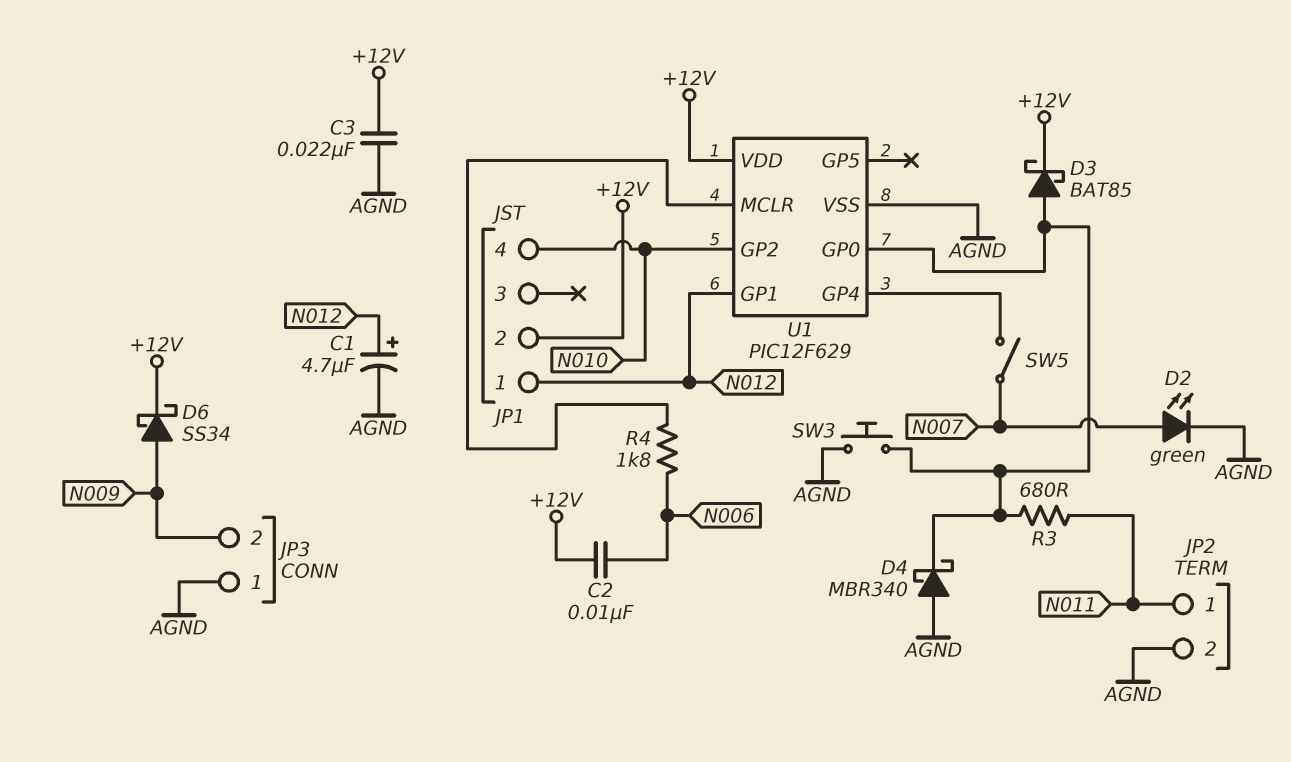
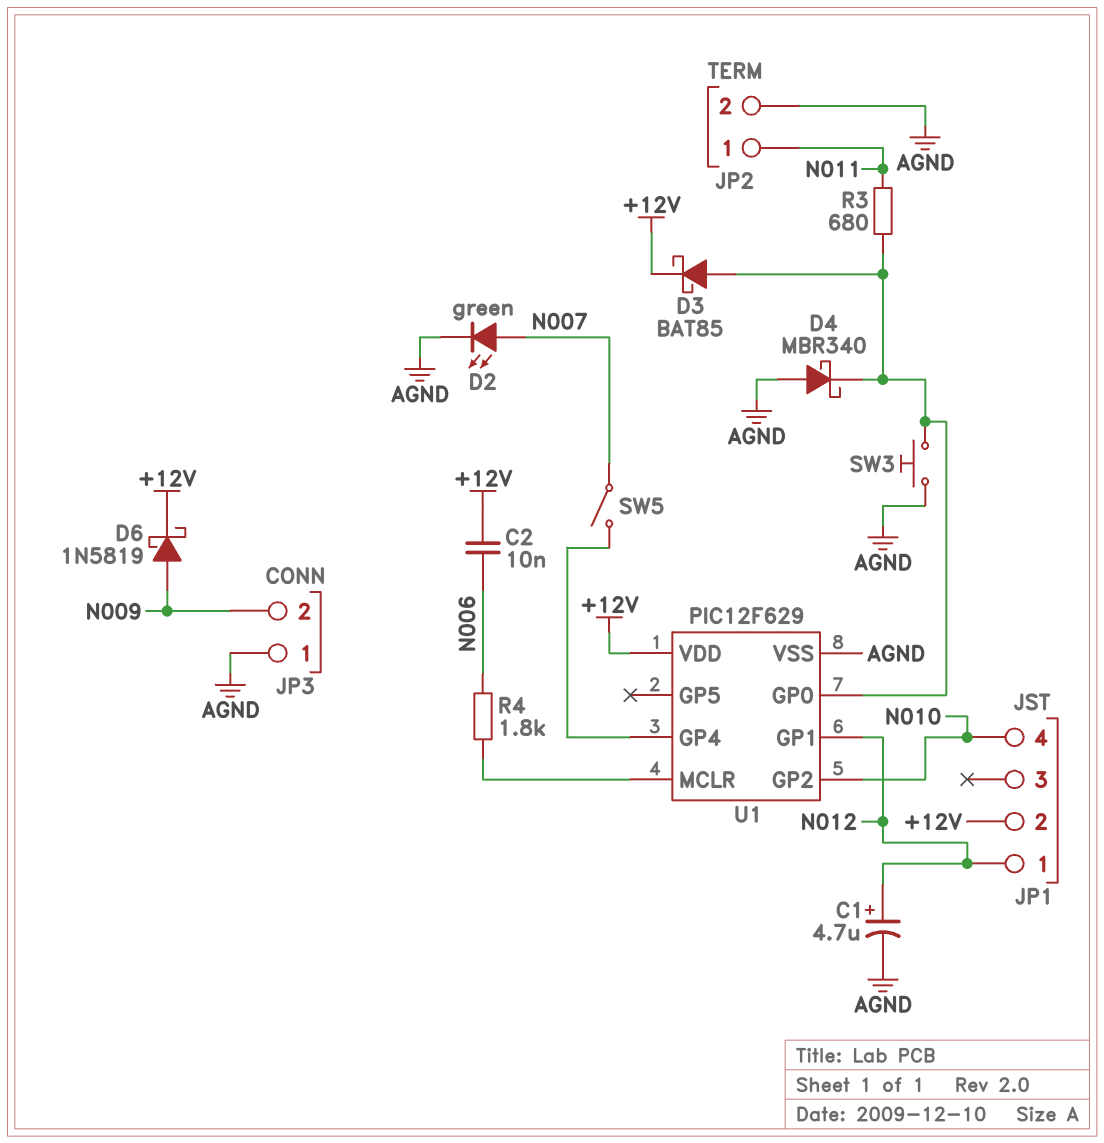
C3: 22nF (+12V, AGND) -> none
D6: schottky SS34 (A N009, K +12V) -> schottky 1N5819 (A N009, K +12V)

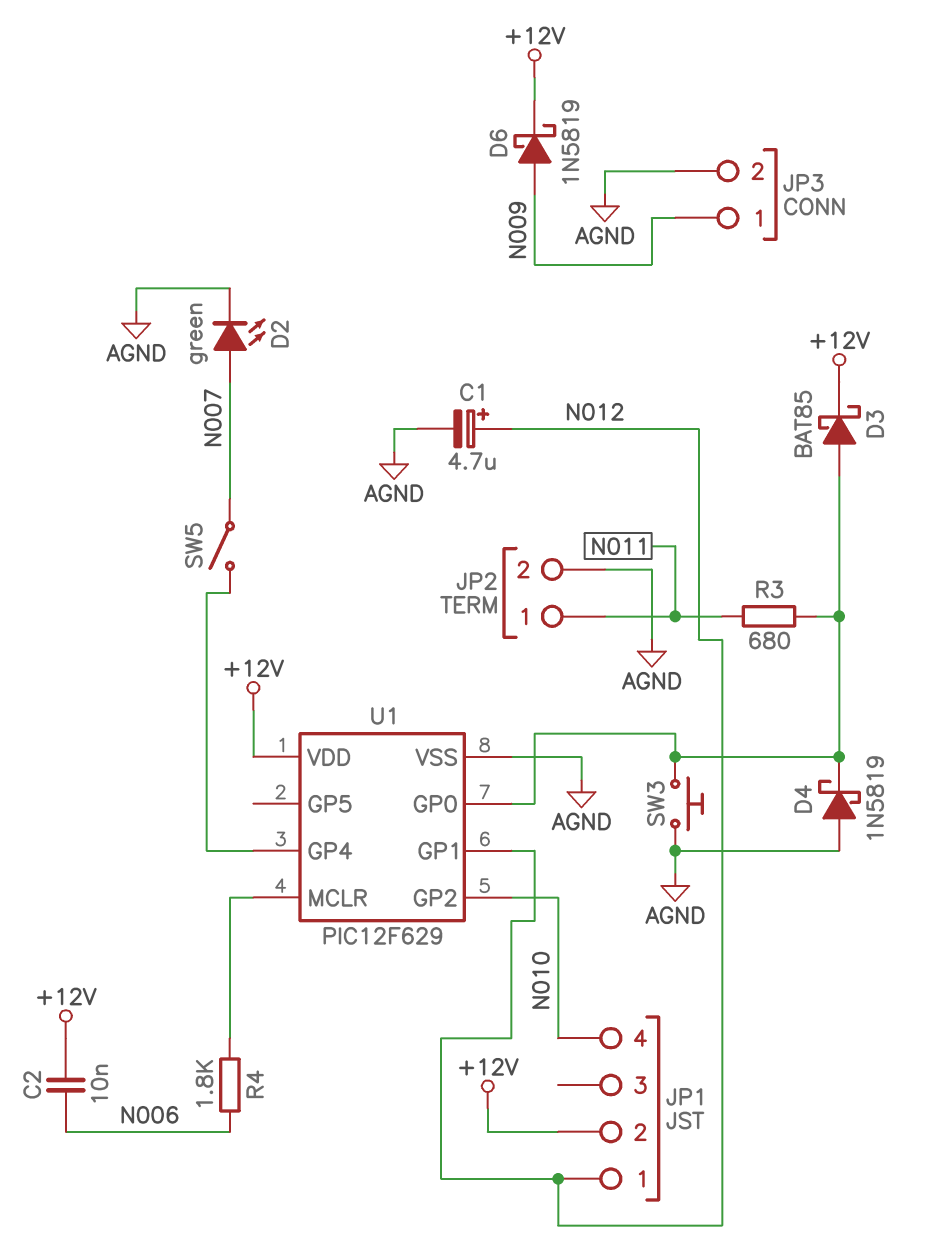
D4: schottky MBR340 (A AGND, K U1/GP0) -> schottky 1N5819 (A AGND, K U1/GP0)
JP3 pin 1: AGND -> N009
JP3 pin 2: N009 -> AGND

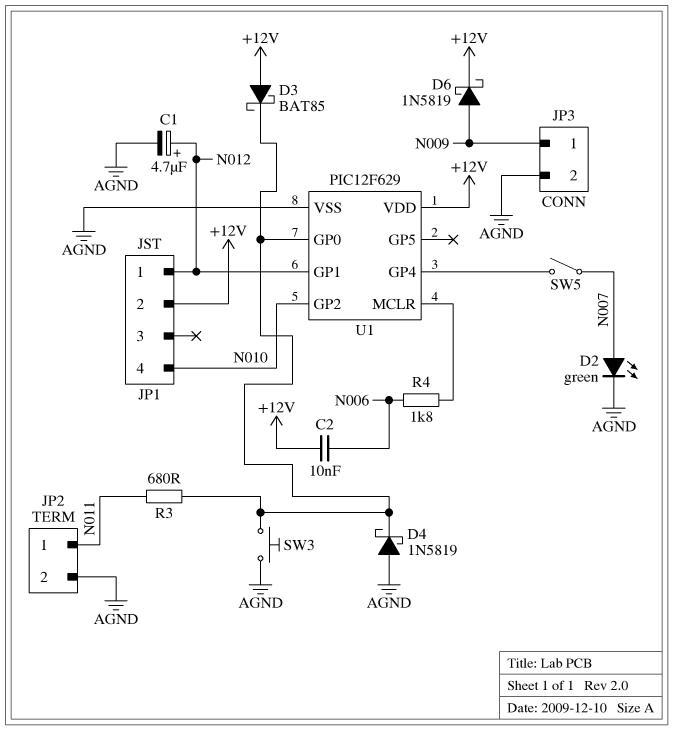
D3: schottky BAT85 (A U1/GP0, K +12V) -> schottky BAT85 (A +12V, K U1/GP0)

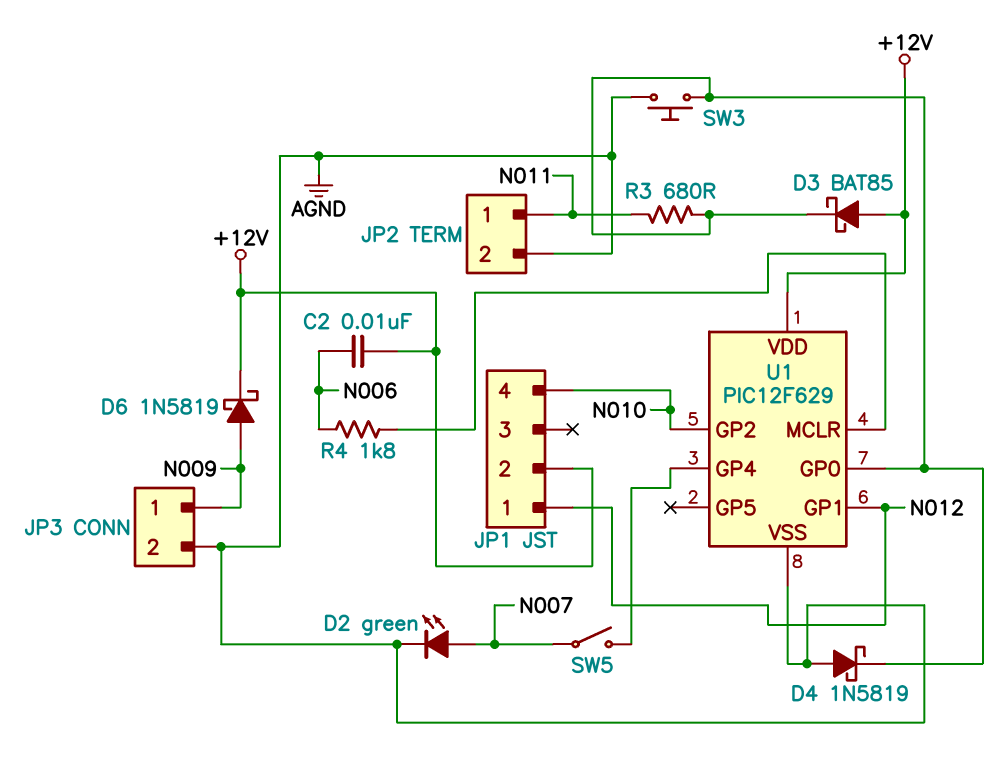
C1: 4.7uF (plus N012, minus AGND) -> none

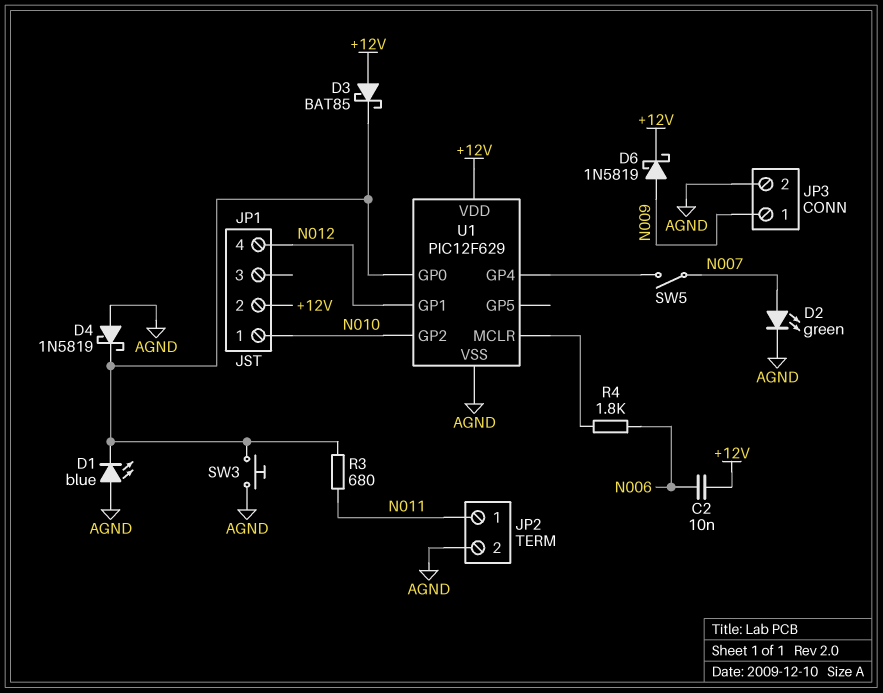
D1: none -> LED blue (A AGND, K U1/GP0)
JP1 pin 1: N012 -> N010
JP1 pin 4: N010 -> N012

